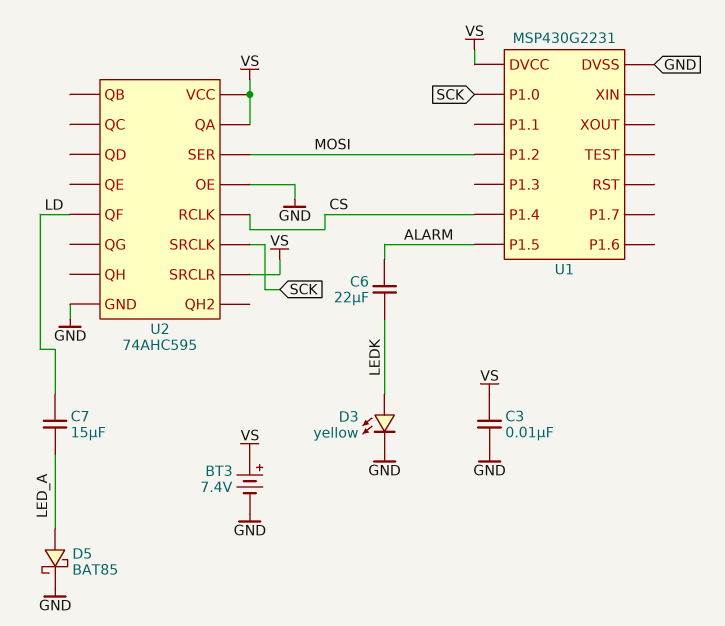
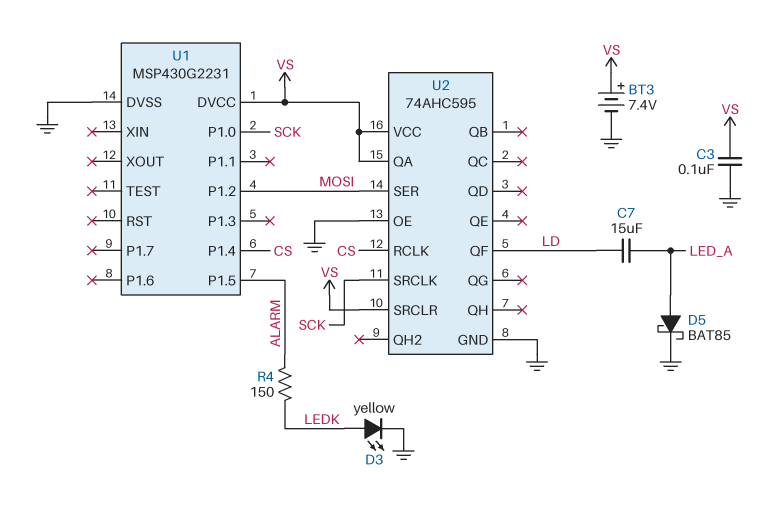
C3: 10nF (GND, VS) -> 100nF (GND, VS)
C6: 22uF (ALARM, LEDK) -> none
R4: none -> 150 (ALARM, LEDK)

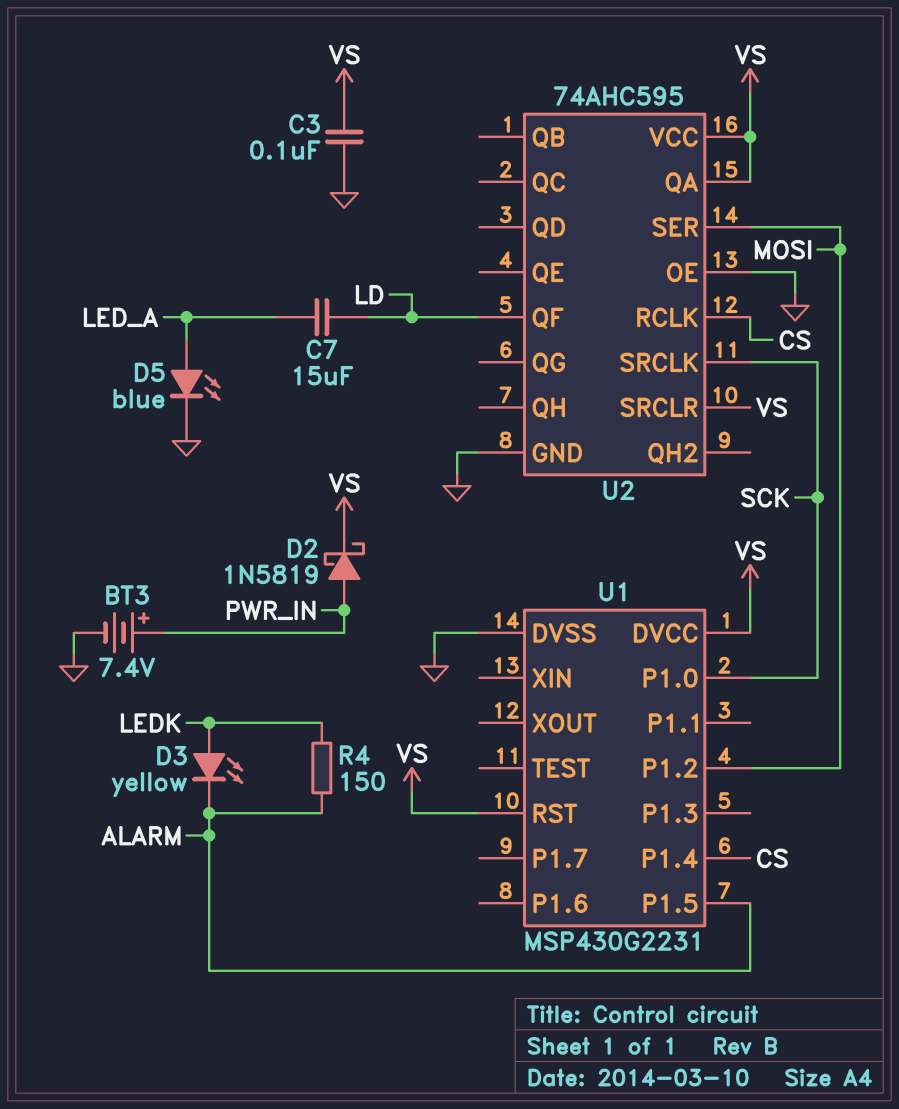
BT3: 7.4V (plus VS, minus GND) -> 7.4V (plus PWR_IN, minus GND)
D2: none -> schottky 1N5819 (A PWR_IN, K VS)
D3: LED yellow (A LEDK, K GND) -> LED yellow (A LEDK, K ALARM)
D5: schottky BAT85 (A LED_A, K GND) -> LED blue (A LED_A, K GND)
U1 pin RST: none -> VS

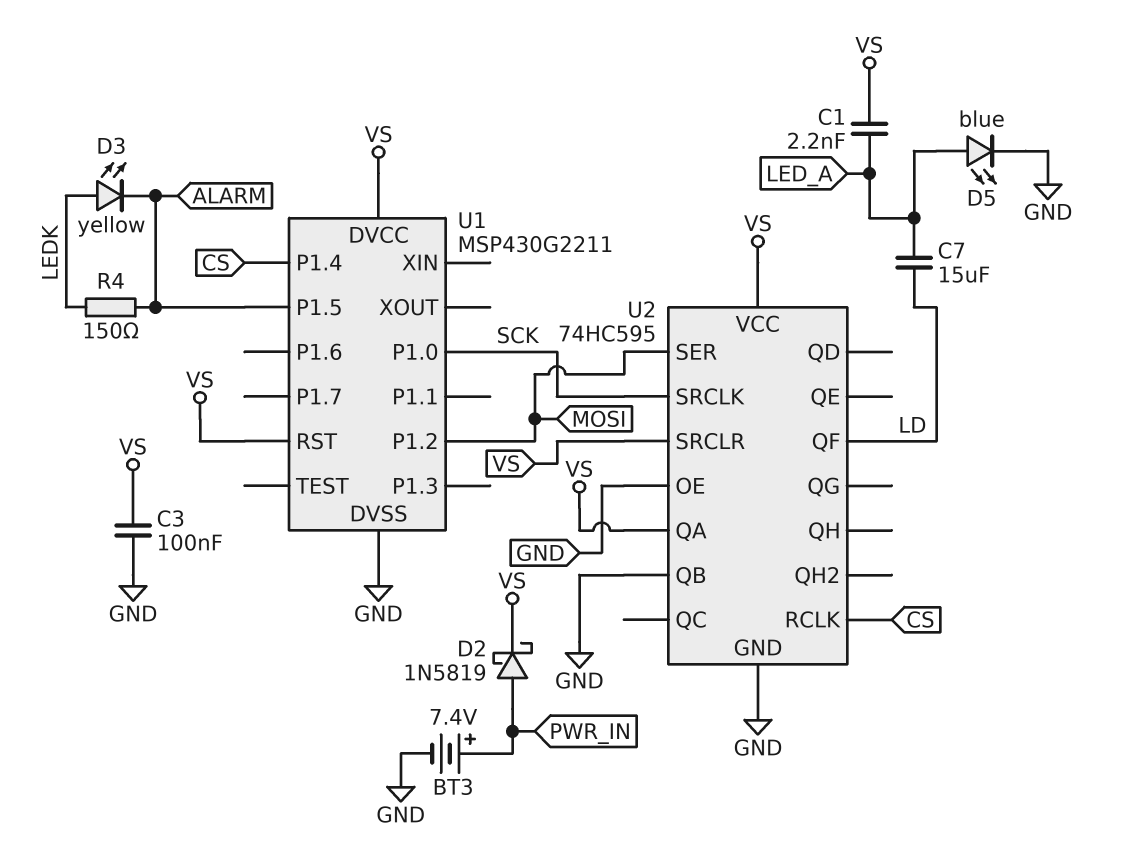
C1: none -> 2.2nF (LED_A, VS)
U1: MSP430G2231 -> MSP430G2211
U2: 74AHC595 -> 74HC595
U2 pin QB: none -> GND

